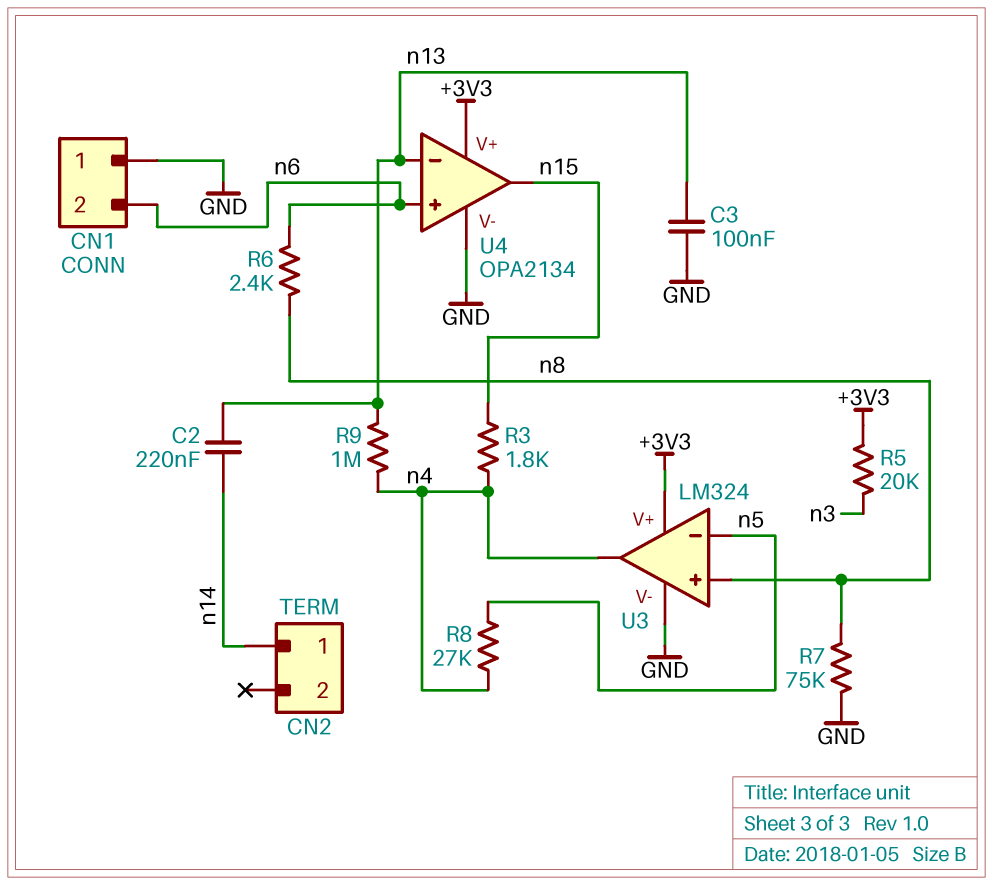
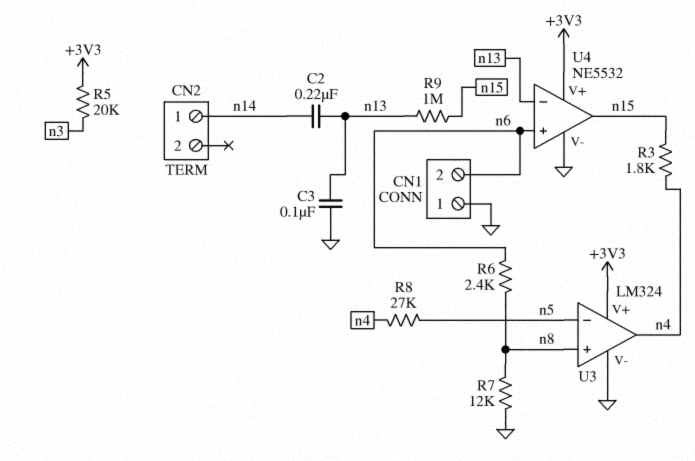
R7: 75k (GND, n8) -> 12k (GND, n8)
R9: 1M (n4, n13) -> 1M (n13, n15)
U4: OPA2134 -> NE5532

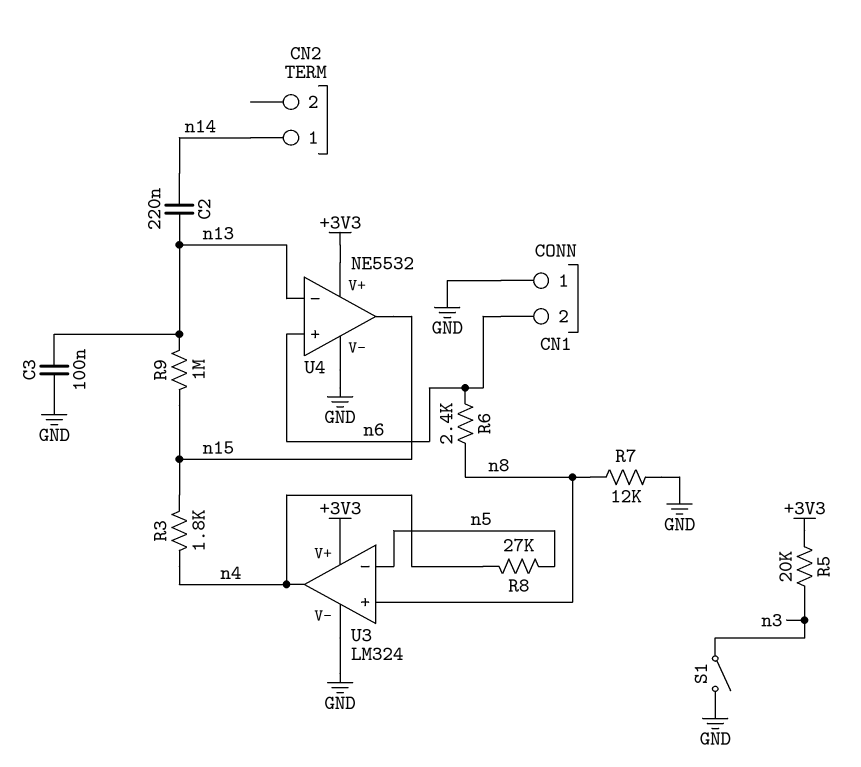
S1: none -> switch (GND, n3)

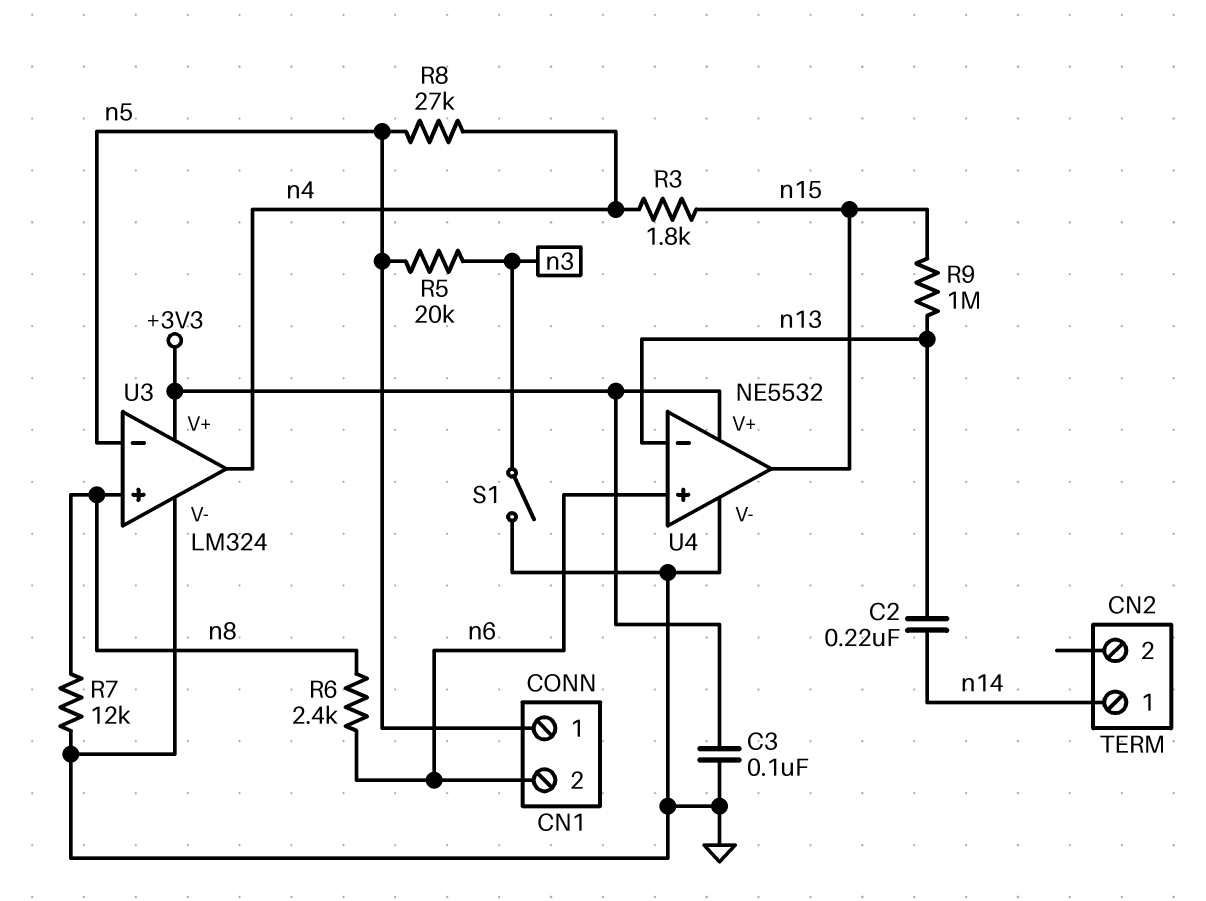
C3: 100nF (GND, n13) -> 100nF (+3V3, GND)
CN1 pin 1: GND -> n5
R5: 20k (+3V3, n3) -> 20k (n3, n5)

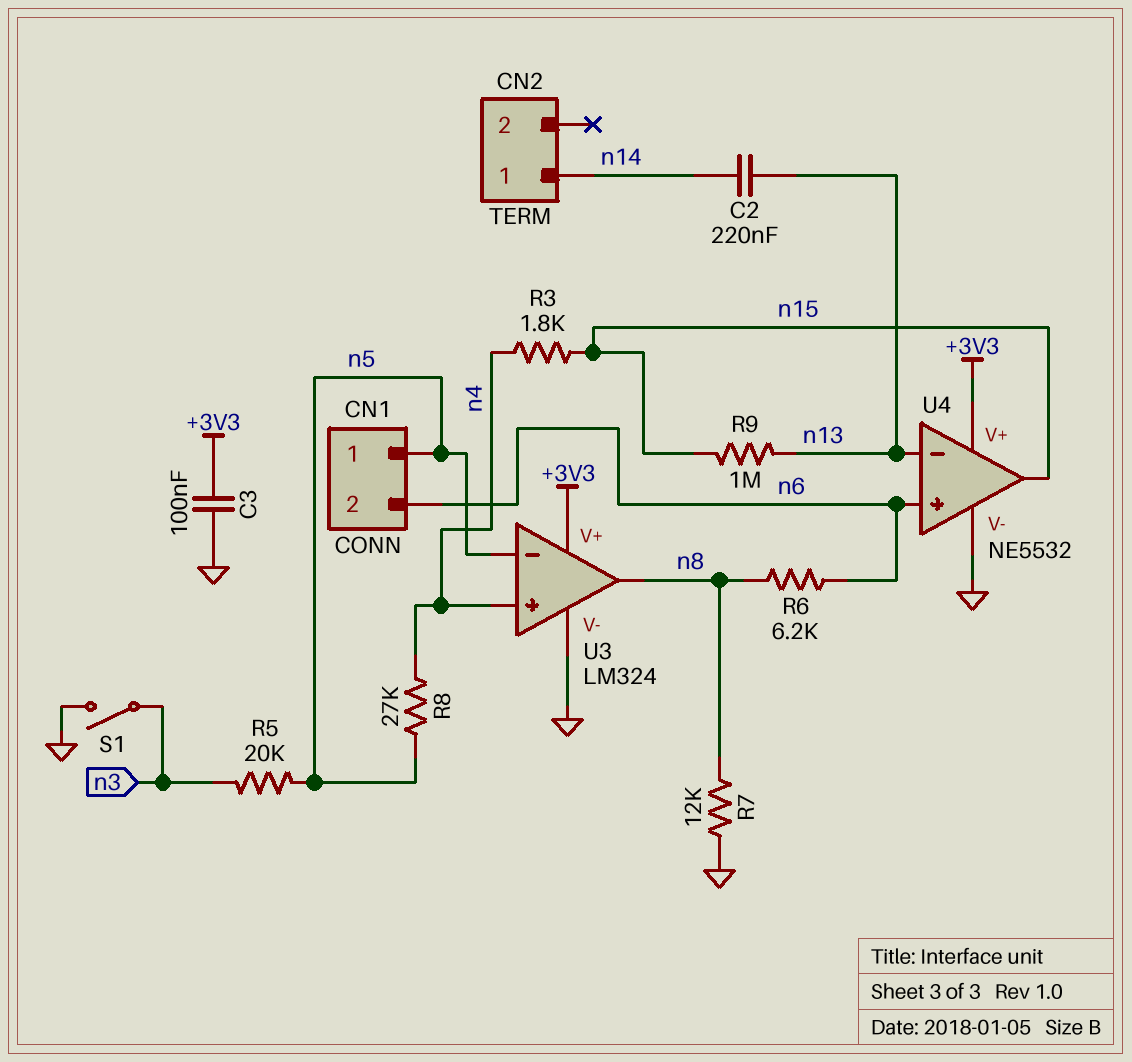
R6: 2.4k (n6, n8) -> 6.2k (n6, n8)
U3 pin in+: n8 -> n4
U3 pin out: n4 -> n8

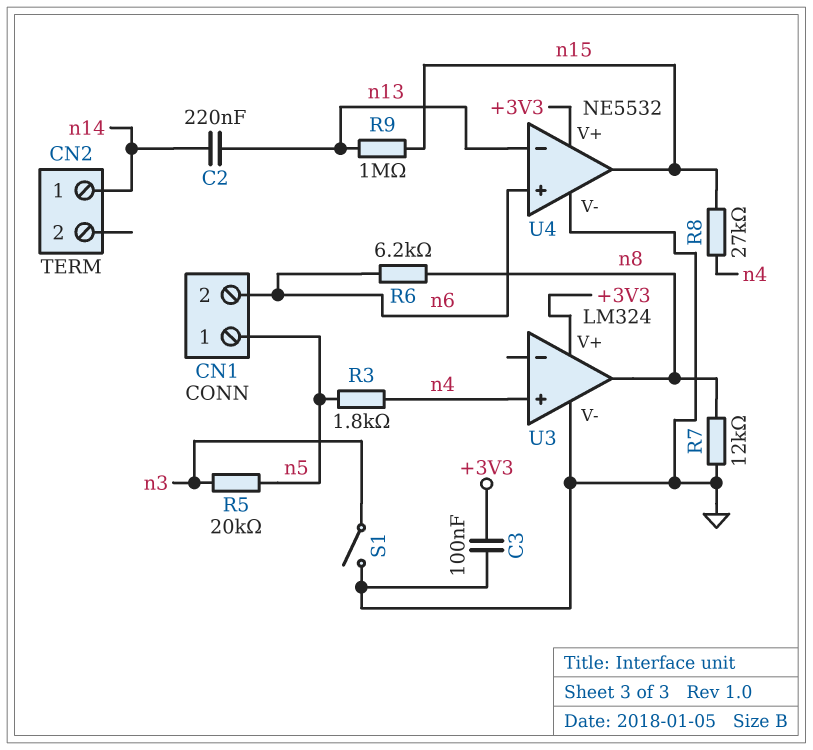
R3: 1.8k (n4, n15) -> 1.8k (n4, n5)
R8: 27k (n4, n5) -> 27k (n4, n15)
U3 pin in-: n5 -> none

